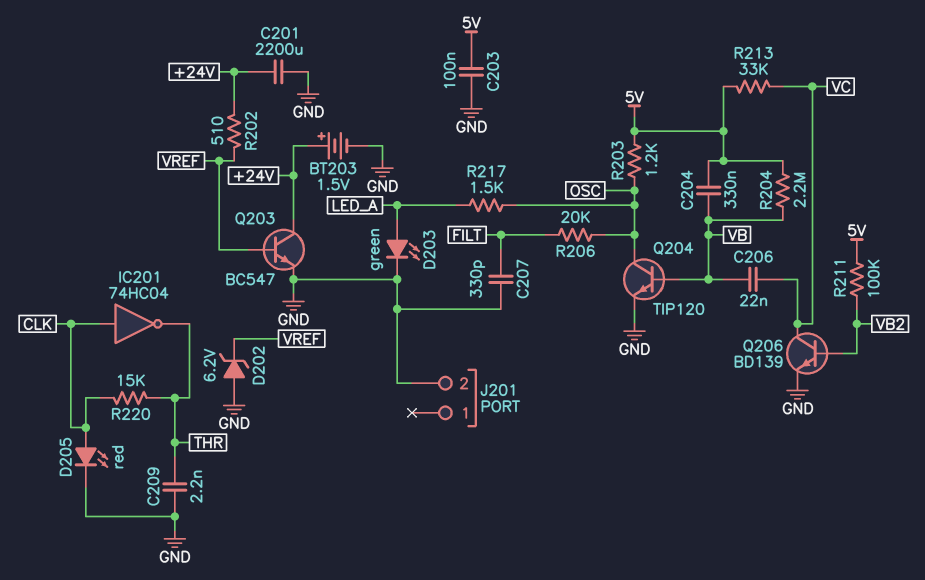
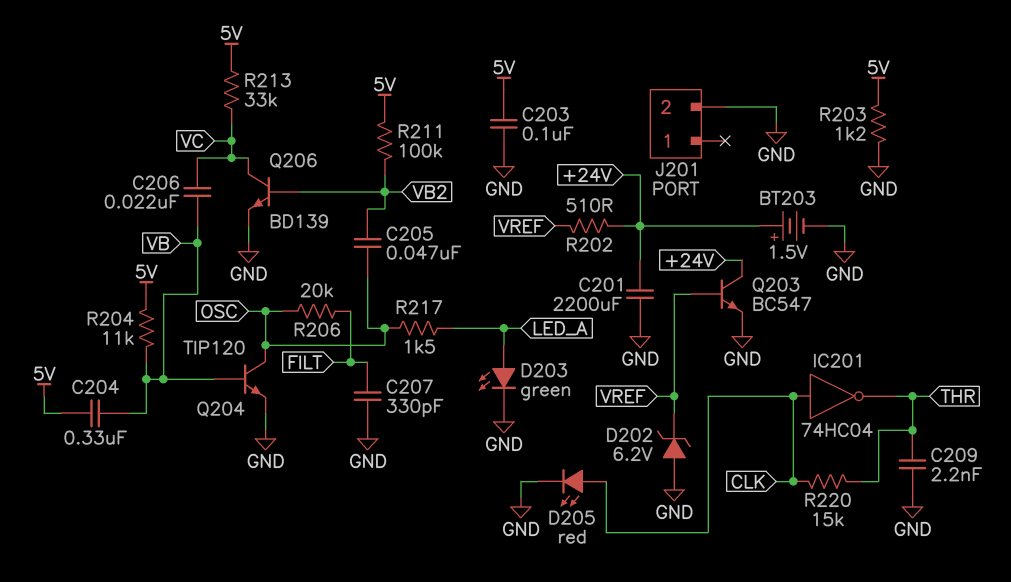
C205: none -> 47nF (OSC, VB2)
R203: 1.2k (5V, OSC) -> 1.2k (5V, GND)
R204: 2.2M (5V, VB) -> 11k (5V, VB)

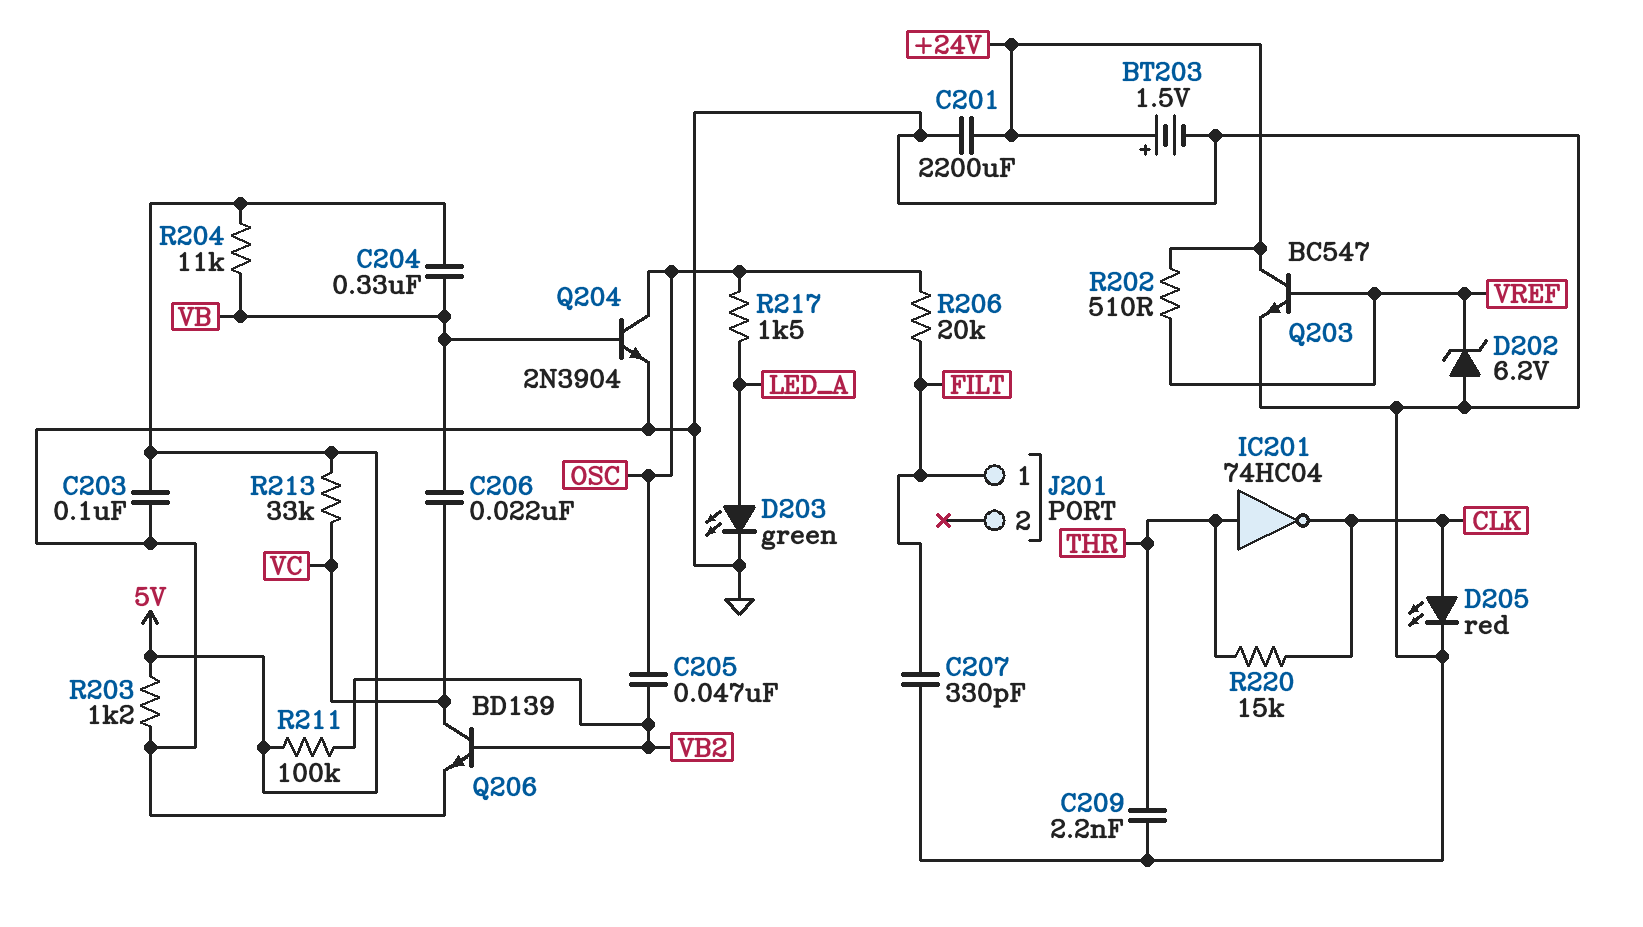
IC201: NOT 74HC04 (in CLK, out THR) -> NOT 74HC04 (in THR, out CLK)
J201 pin 1: none -> FILT
J201 pin 2: GND -> none
Q204: NPN TIP120 (B VB, C OSC, E GND) -> NPN 2N3904 (B VB, C OSC, E GND)

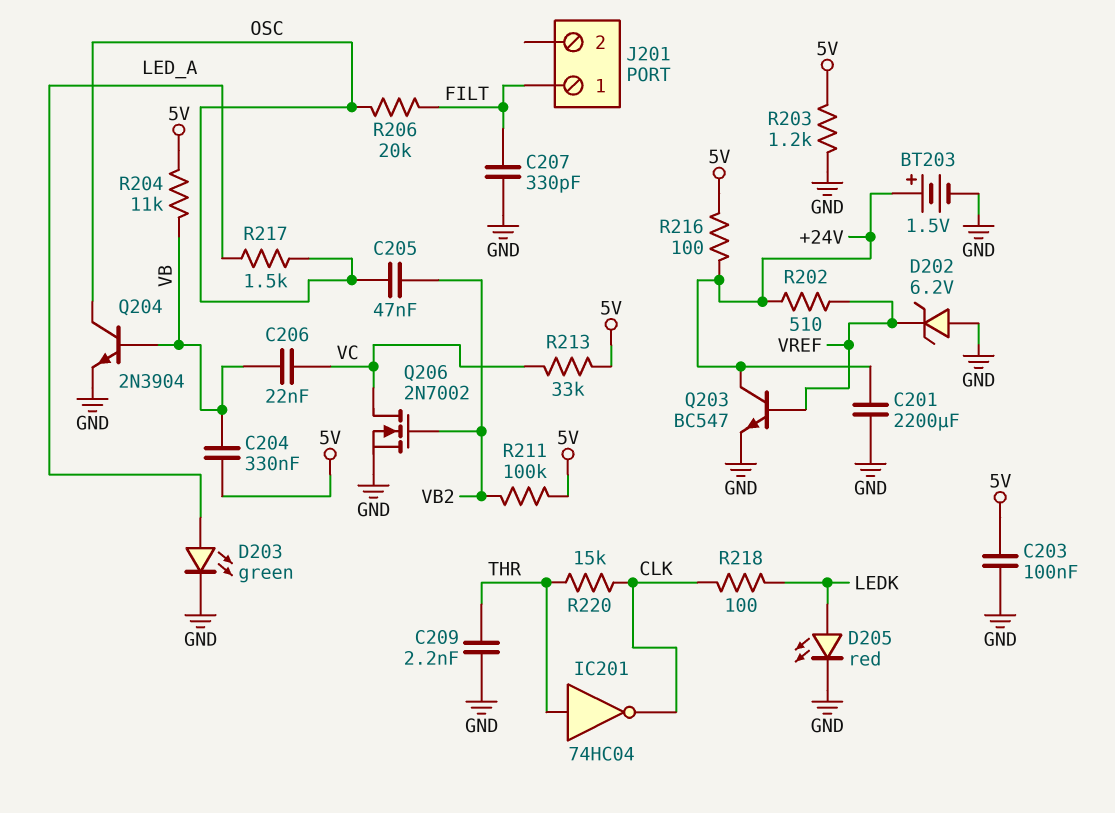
D205: LED red (A CLK, K GND) -> LED red (A LEDK, K GND)
Q206: NPN BD139 (B VB2, C VC, E GND) -> NMOS 2N7002 (G VB2, D VC, S GND)
R216: none -> 100 (+24V, 5V)
R218: none -> 100 (CLK, LEDK)

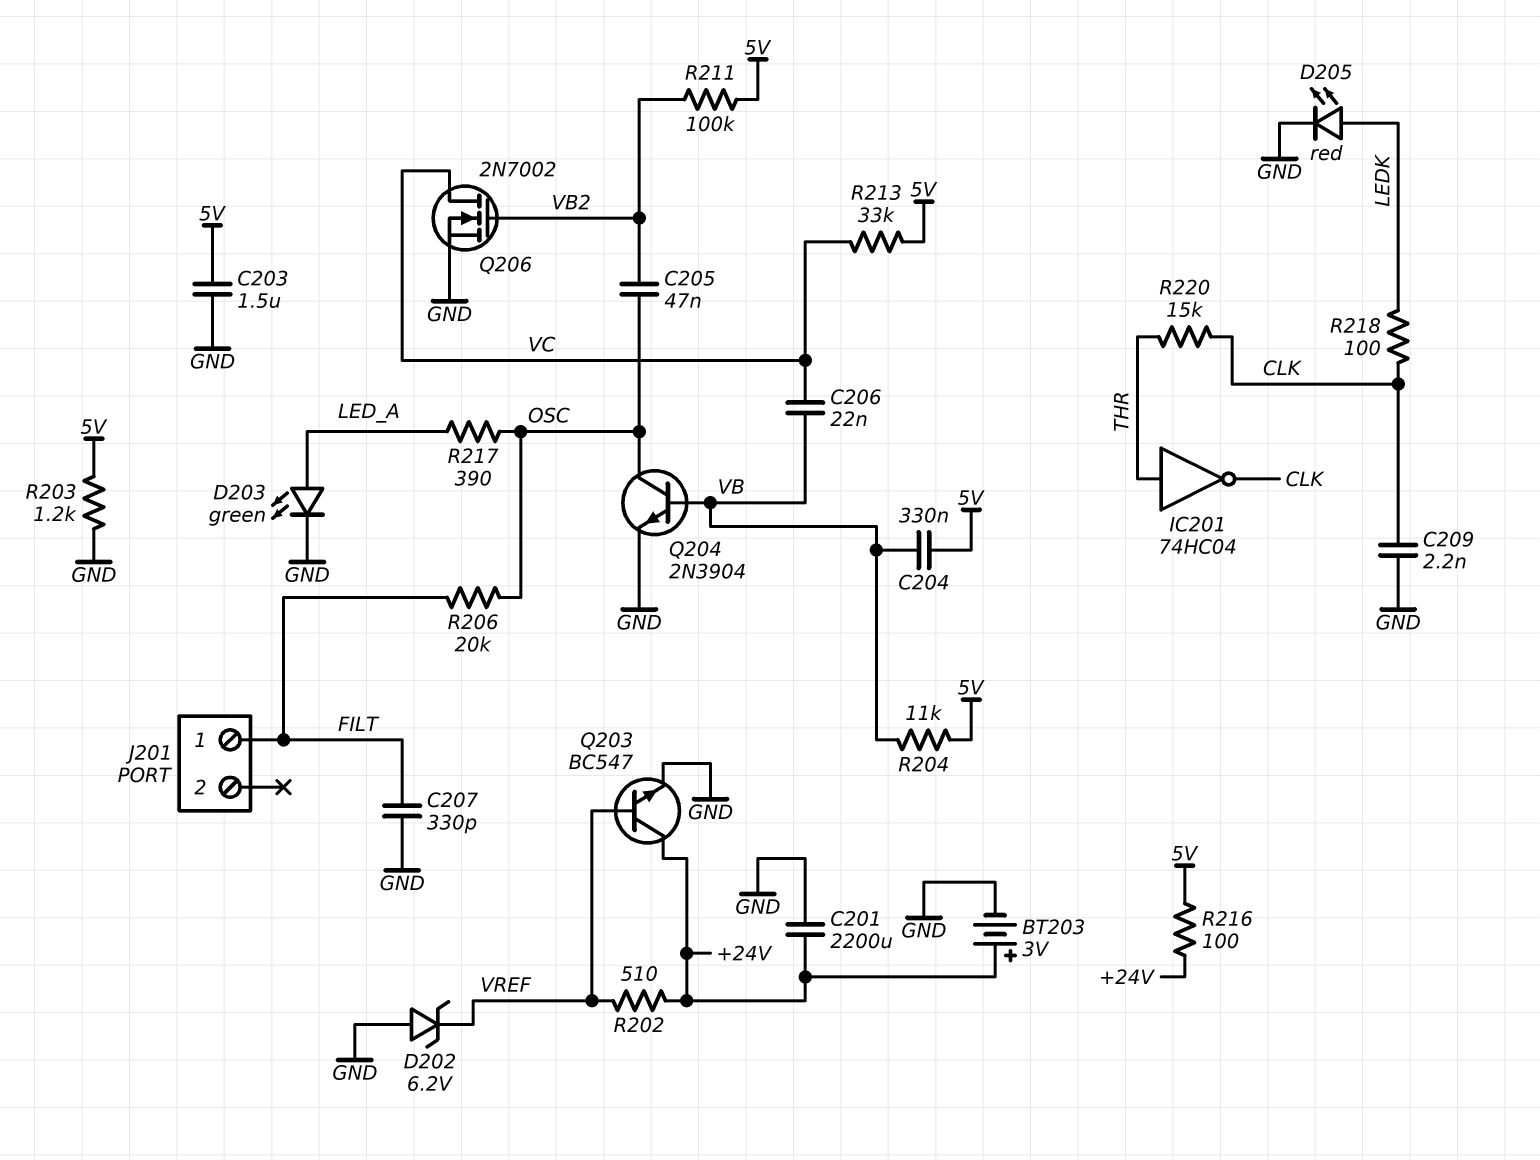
BT203: 1.5V (plus +24V, minus GND) -> 3V (plus +24V, minus GND)
C203: 100nF (5V, GND) -> 1.5uF (5V, GND)
C209: 2.2nF (GND, THR) -> 2.2nF (CLK, GND)
R217: 1.5k (LED_A, OSC) -> 390 (LED_A, OSC)

